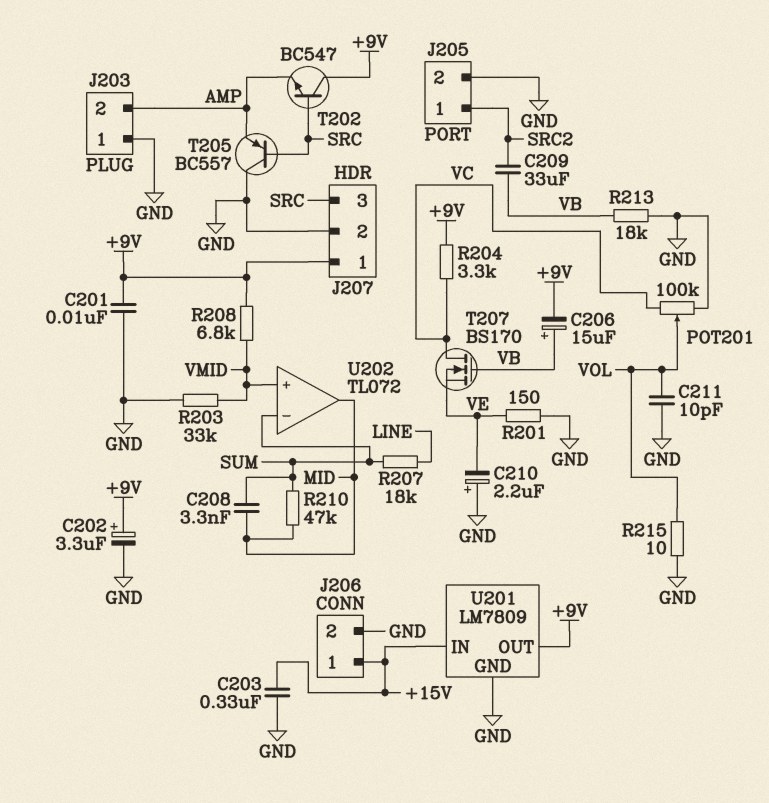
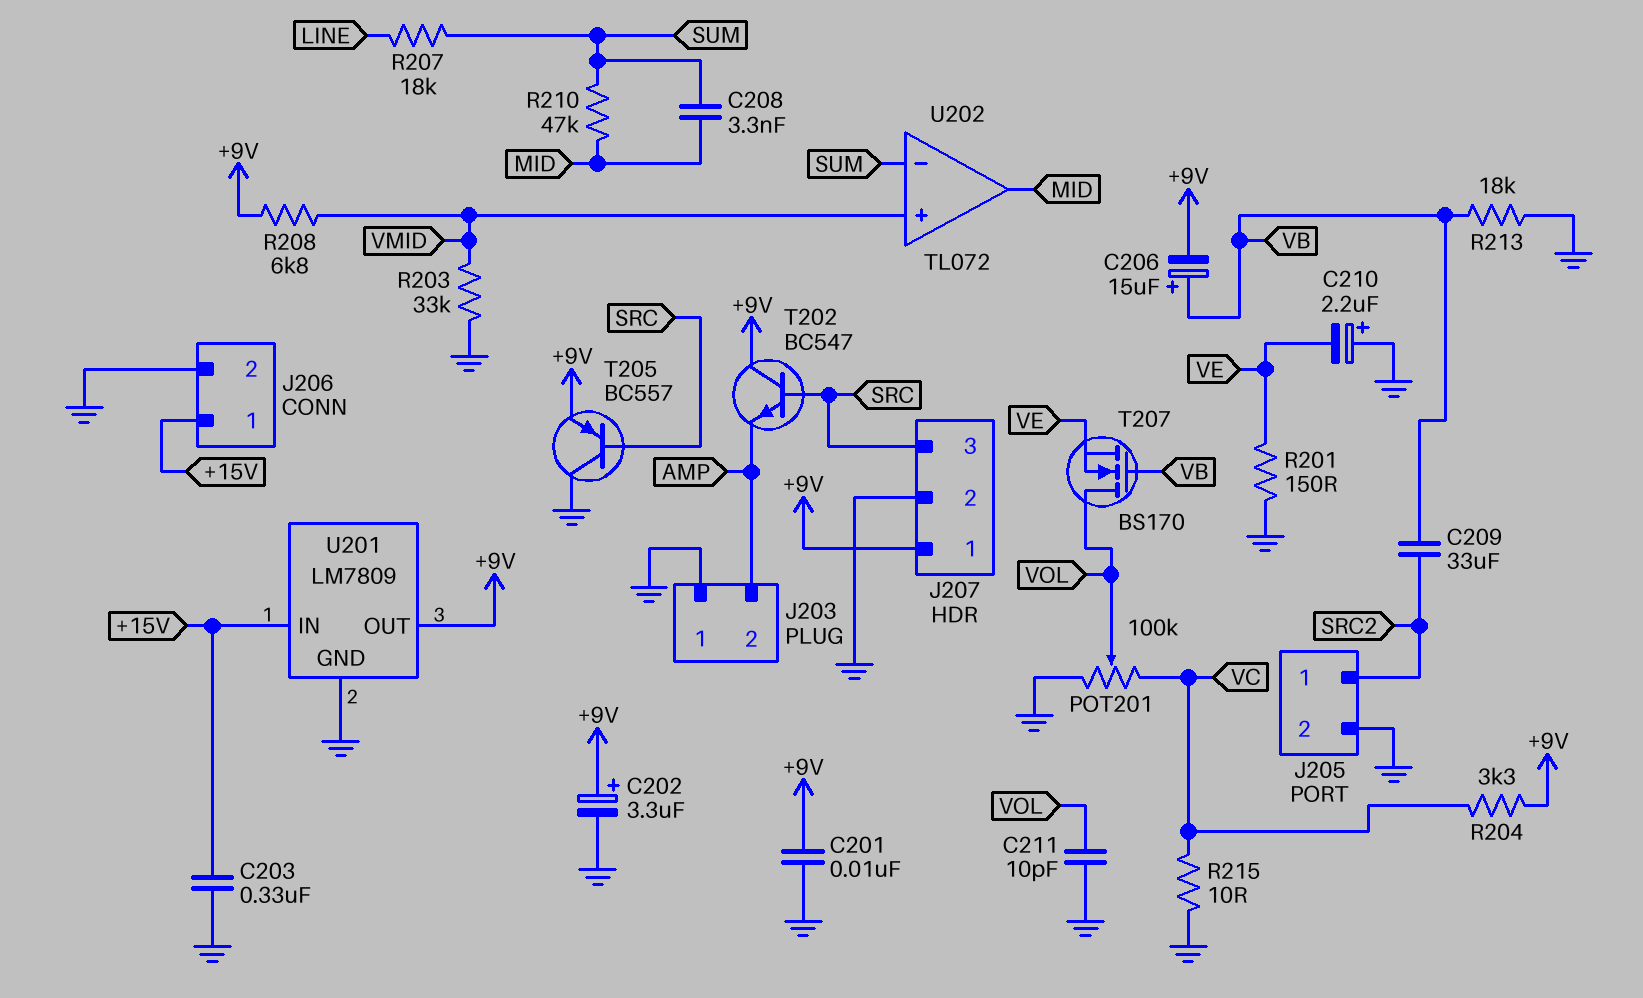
R215: 10 (GND, VOL) -> 10 (GND, VC)
T205: PNP BC557 (B SRC, C GND, E AMP) -> PNP BC557 (B SRC, C GND, E +9V)
T207: NMOS BS170 (G VB, D VC, S VE) -> NMOS BS170 (G VB, D VOL, S VE)

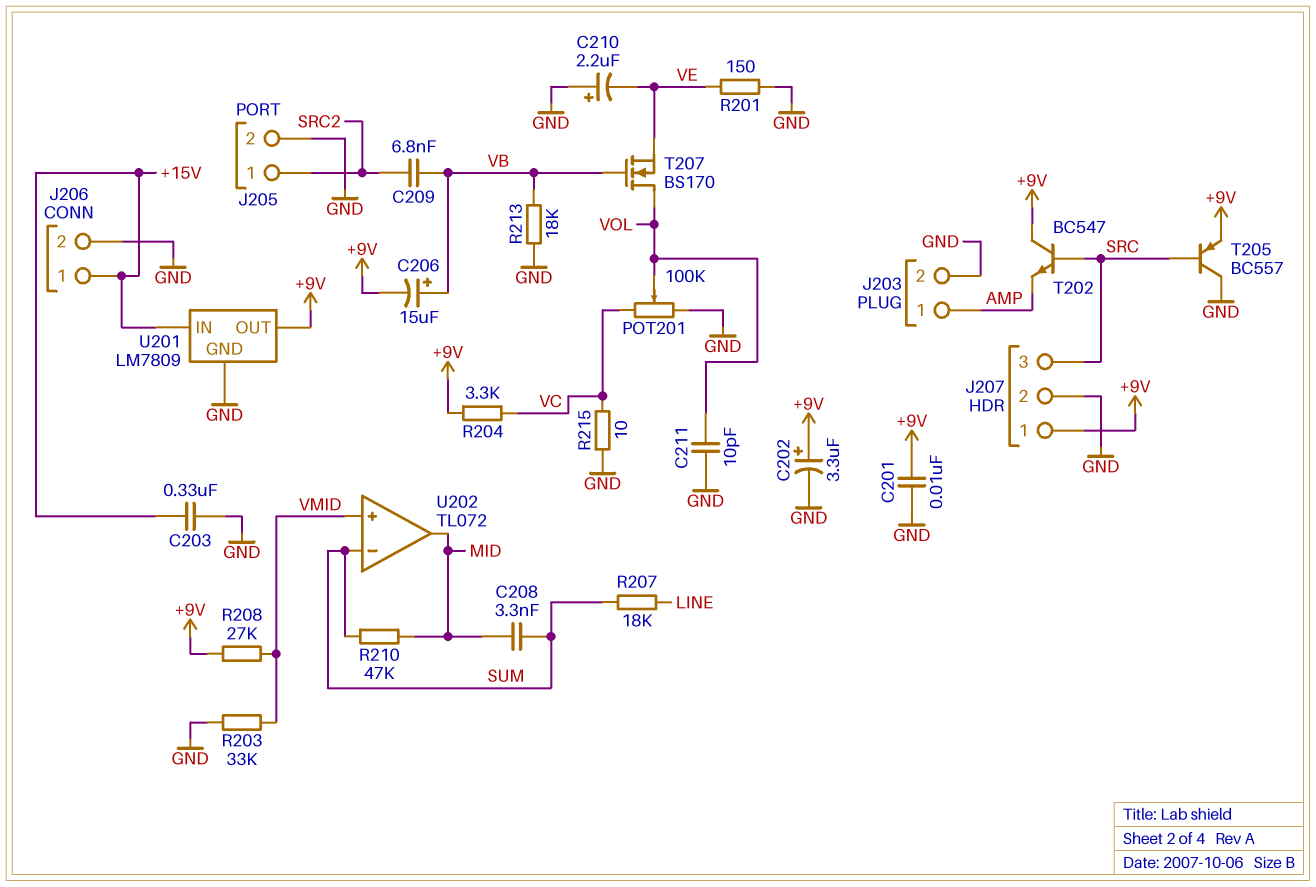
C209: 33uF (SRC2, VB) -> 6.8nF (SRC2, VB)
J203 pin 1: GND -> AMP
J203 pin 2: AMP -> GND
R208: 6.8k (+9V, VMID) -> 27k (+9V, VMID)

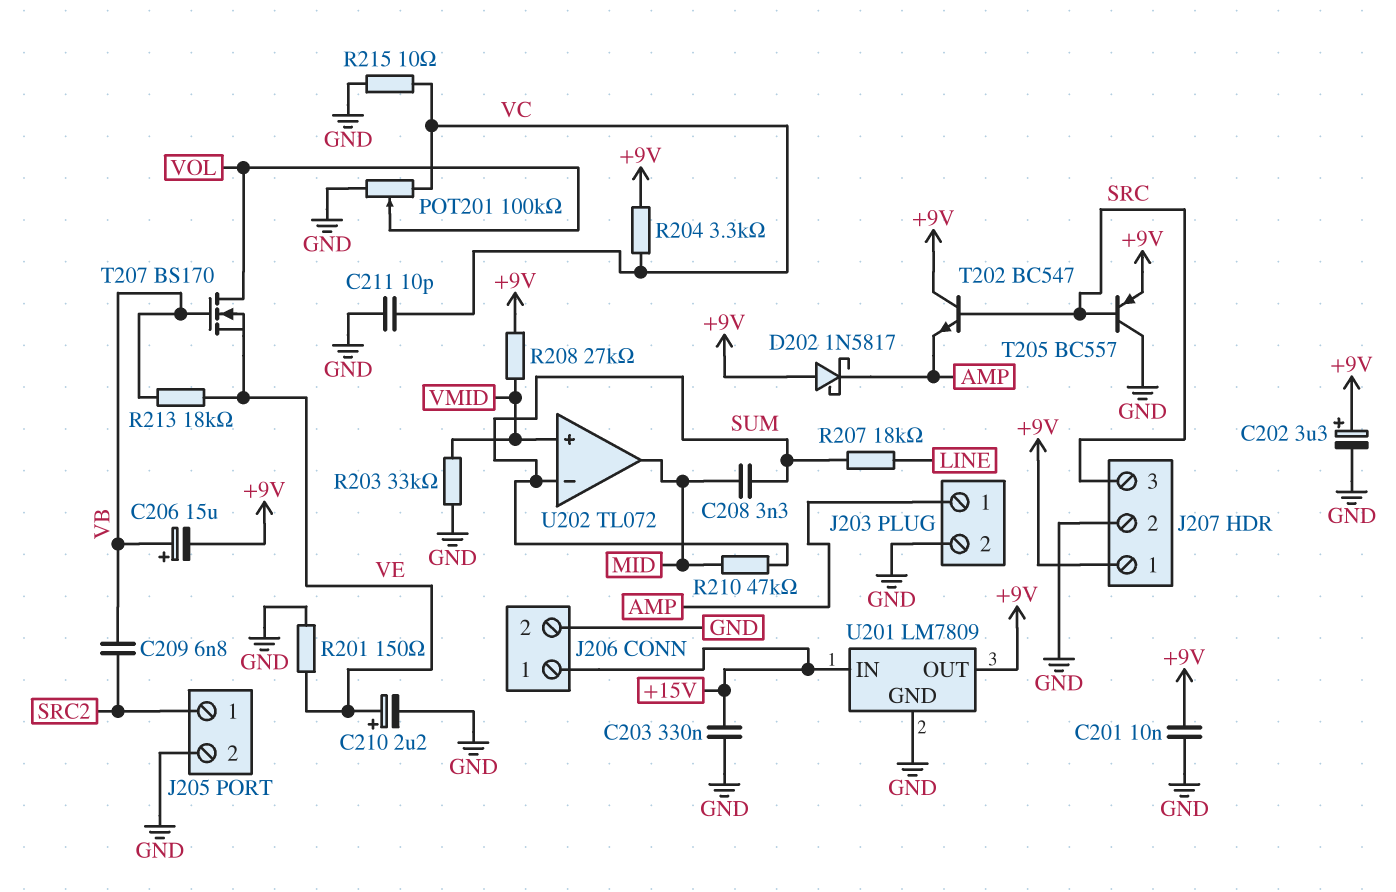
C210: 2.2uF (plus GND, minus VE) -> 2.2uF (plus VE, minus GND)
C211: 10pF (GND, VOL) -> 10pF (GND, VC)
D202: none -> schottky 1N5817 (A +9V, K AMP)
R213: 18k (GND, VB) -> 18k (VB, VE)

